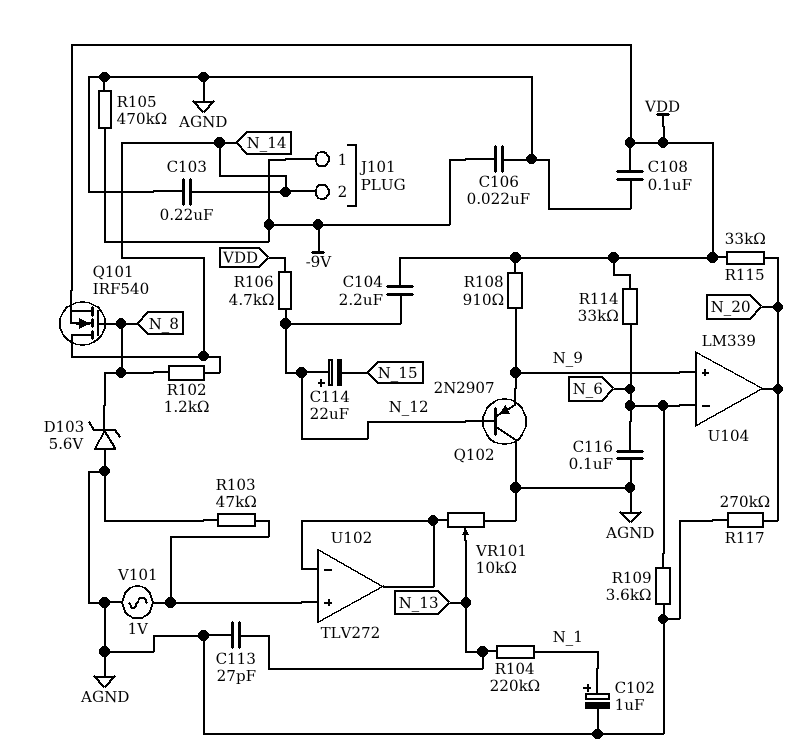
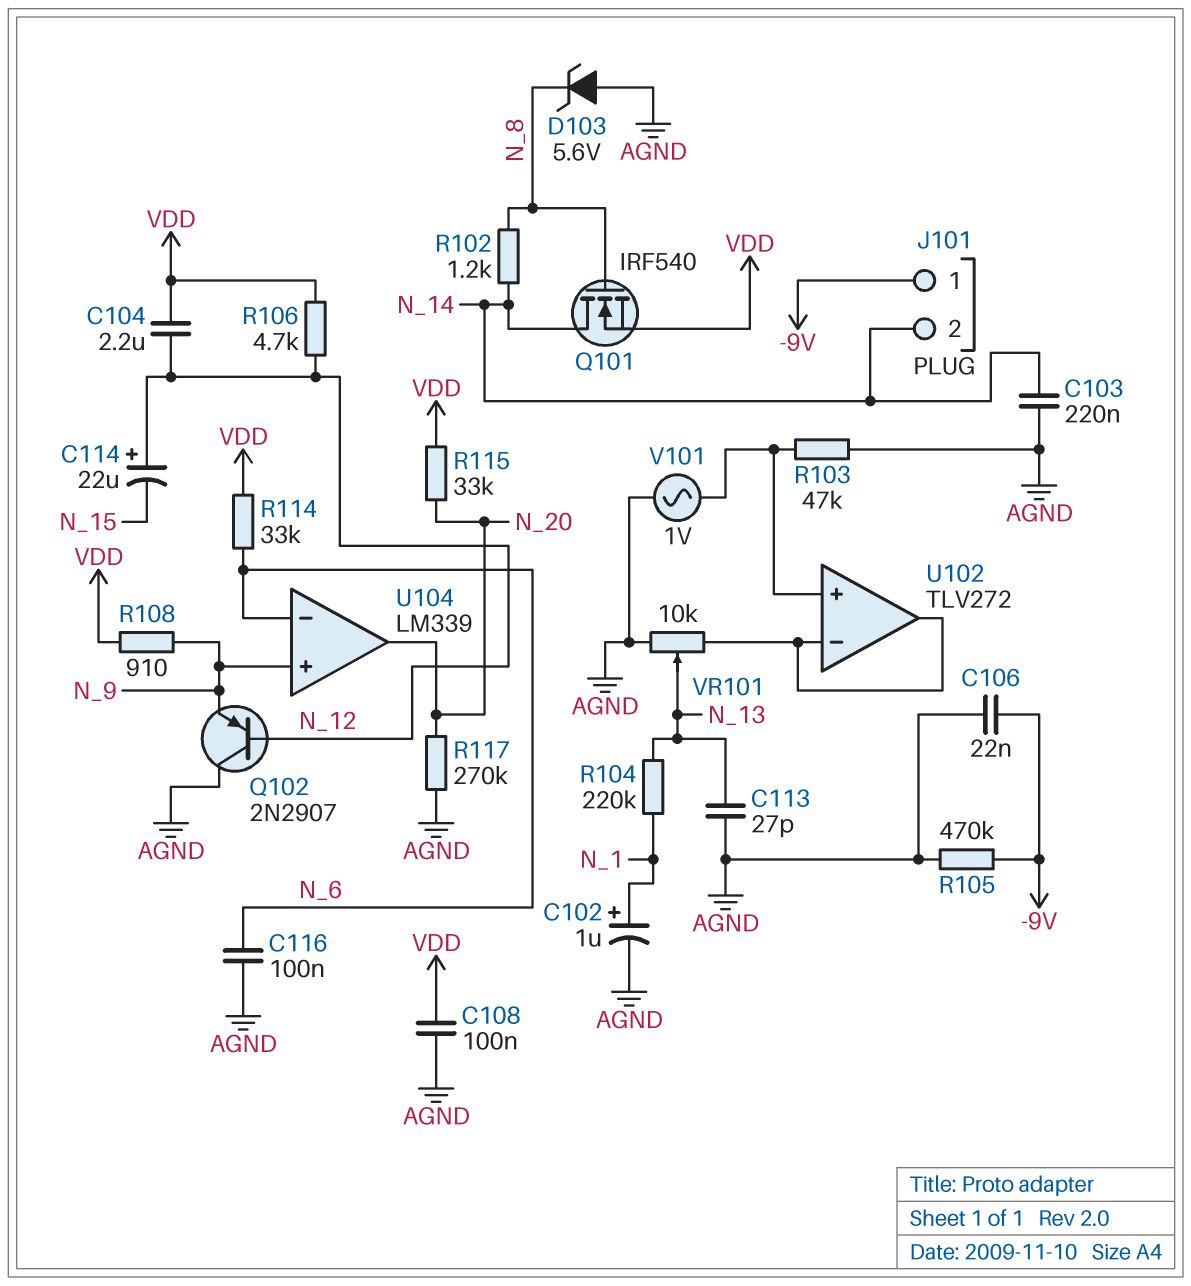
R109: 3.6k (AGND, N_6) -> none

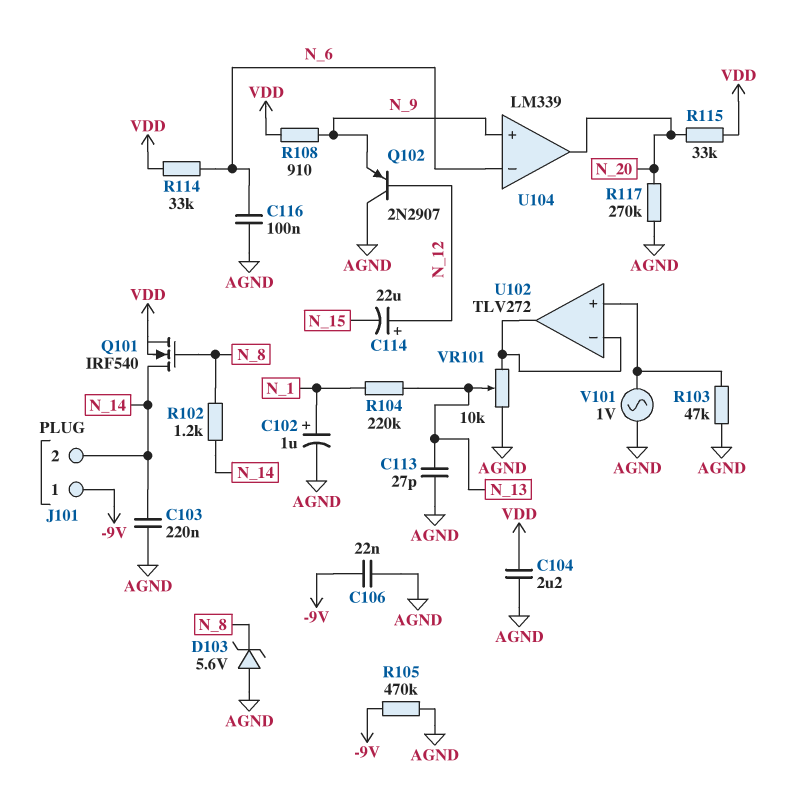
C104: 2.2uF (N_12, VDD) -> 2.2uF (AGND, VDD)
C108: 100nF (AGND, VDD) -> none
R106: 4.7k (N_12, VDD) -> none

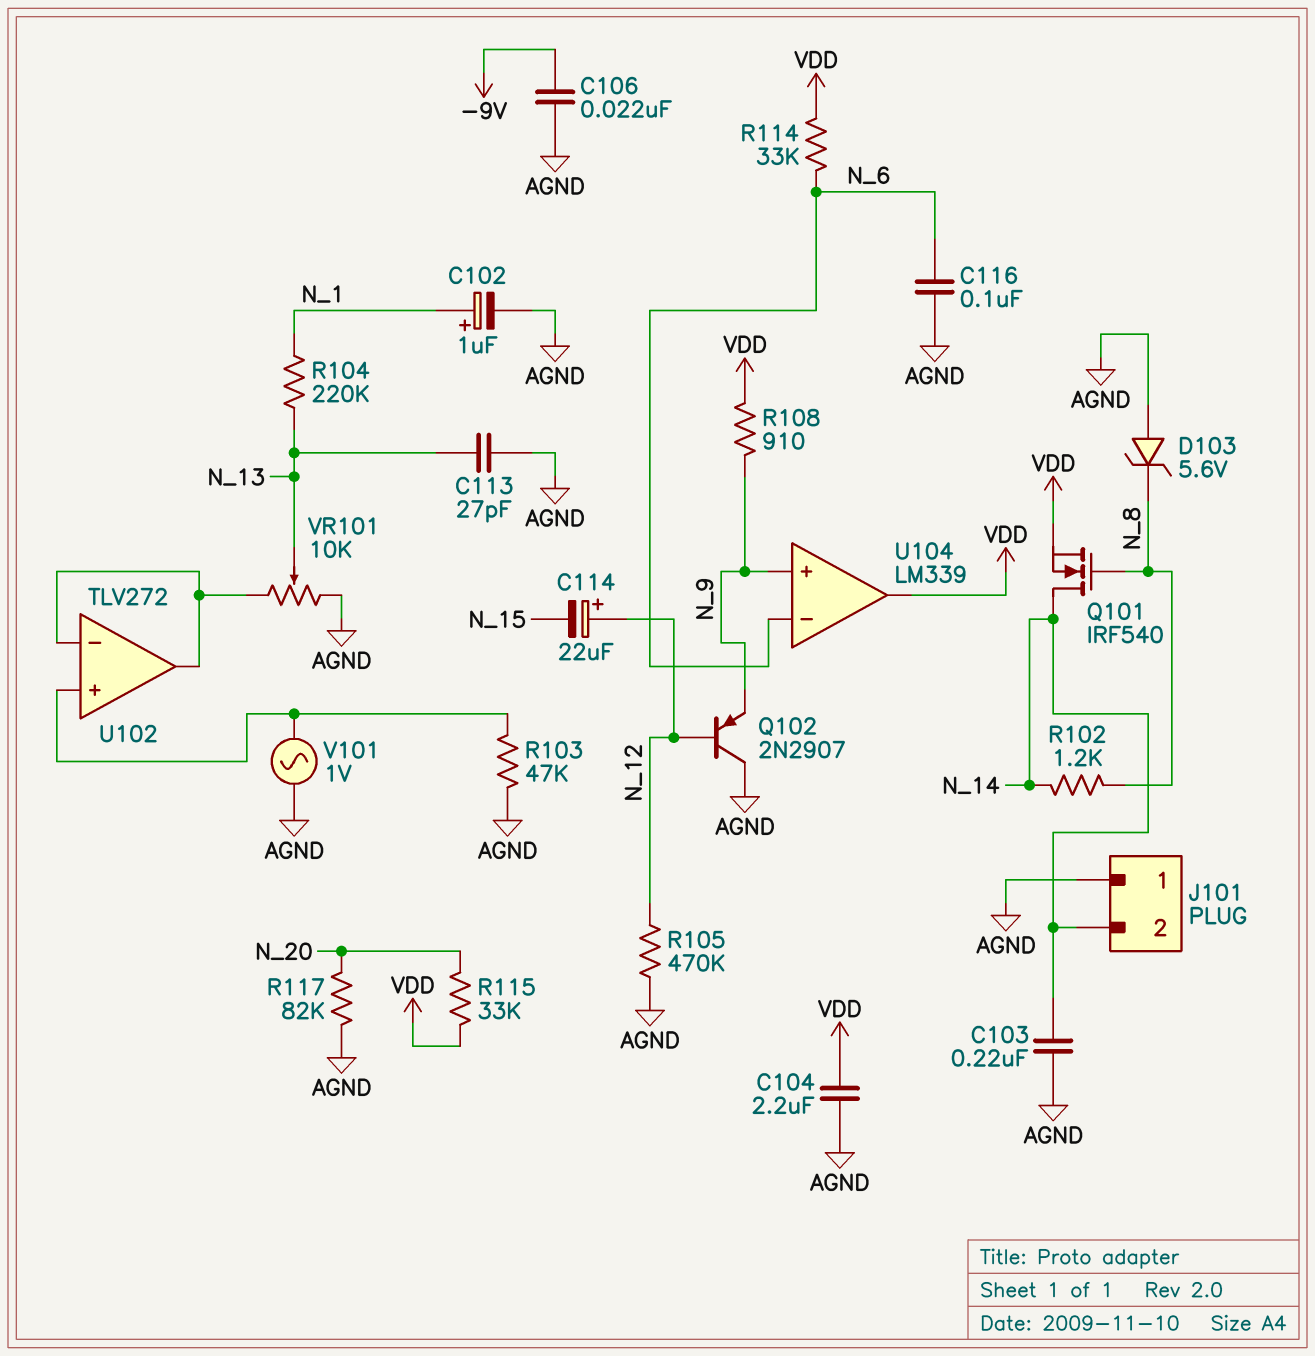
J101 pin 1: -9V -> AGND
R105: 470k (-9V, AGND) -> 470k (AGND, N_12)
R117: 270k (AGND, N_20) -> 82k (AGND, N_20)
U104 pin out: N_20 -> VDD

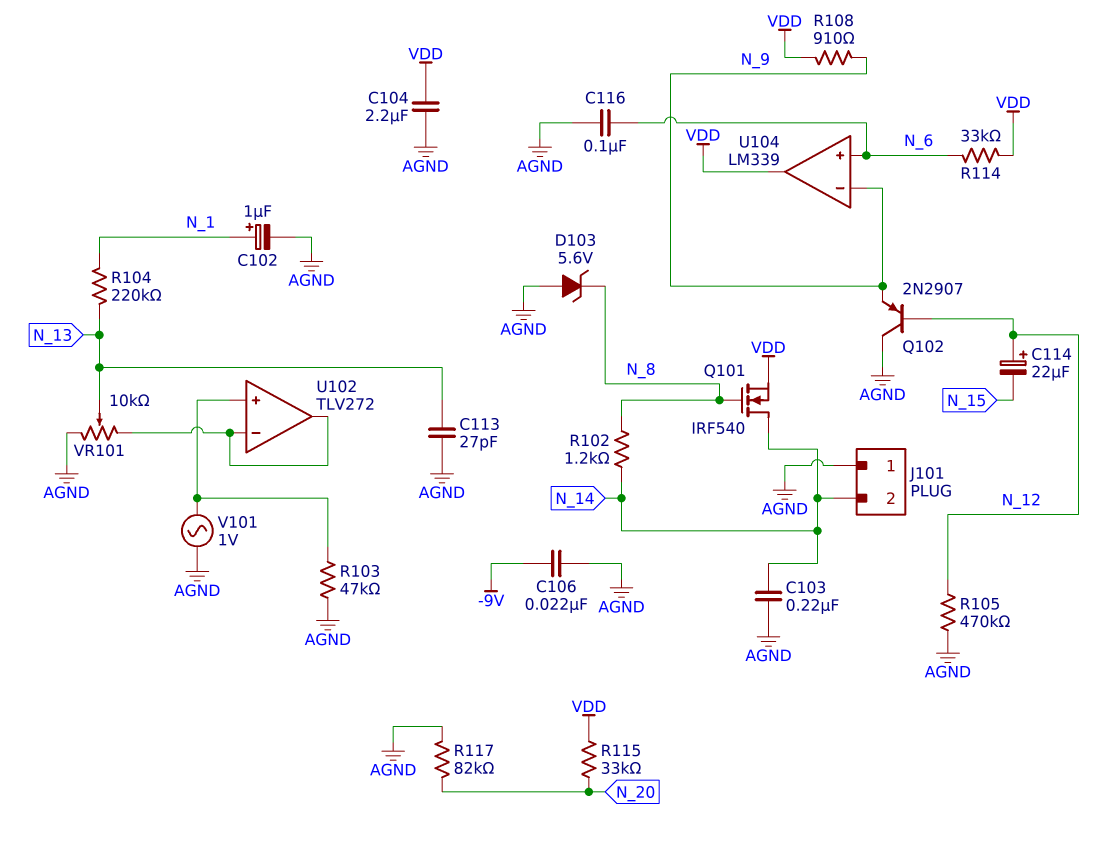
U104 pin in+: N_9 -> N_6
U104 pin in-: N_6 -> N_9

